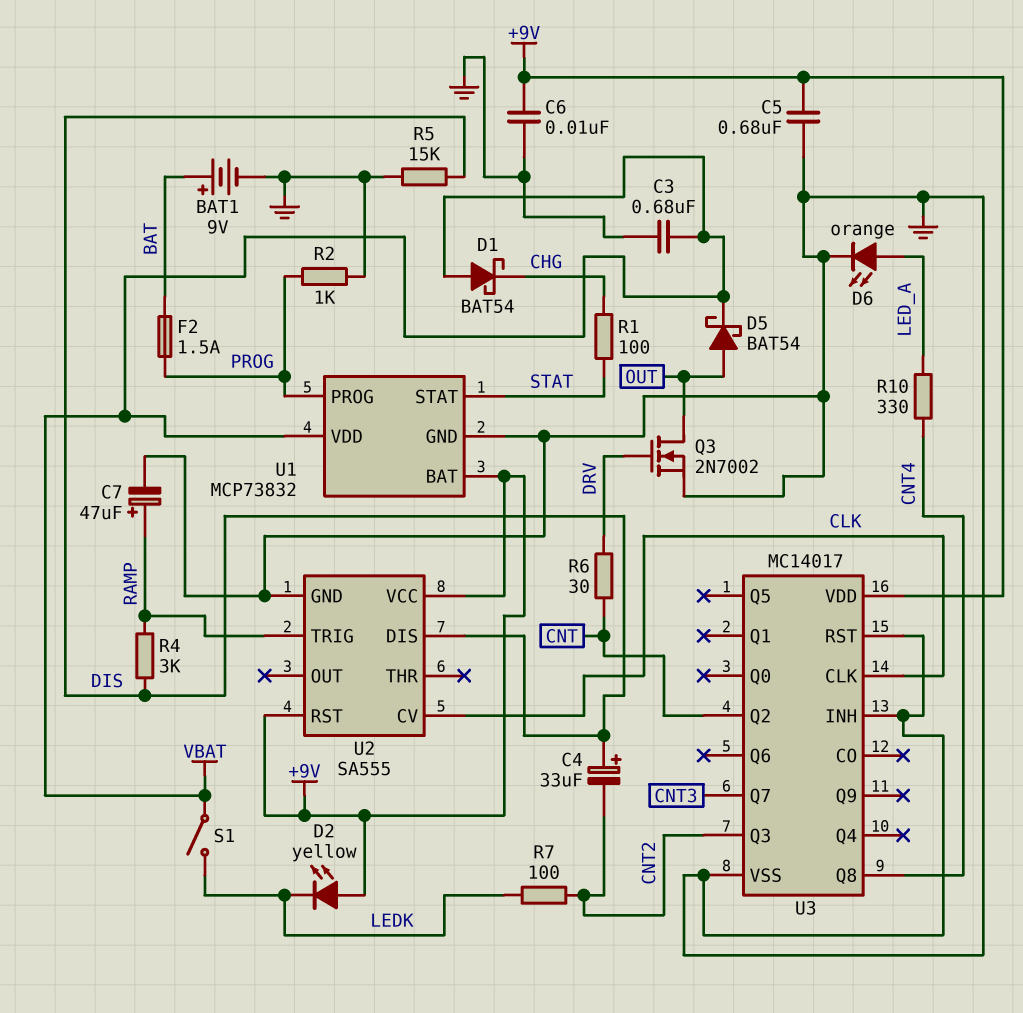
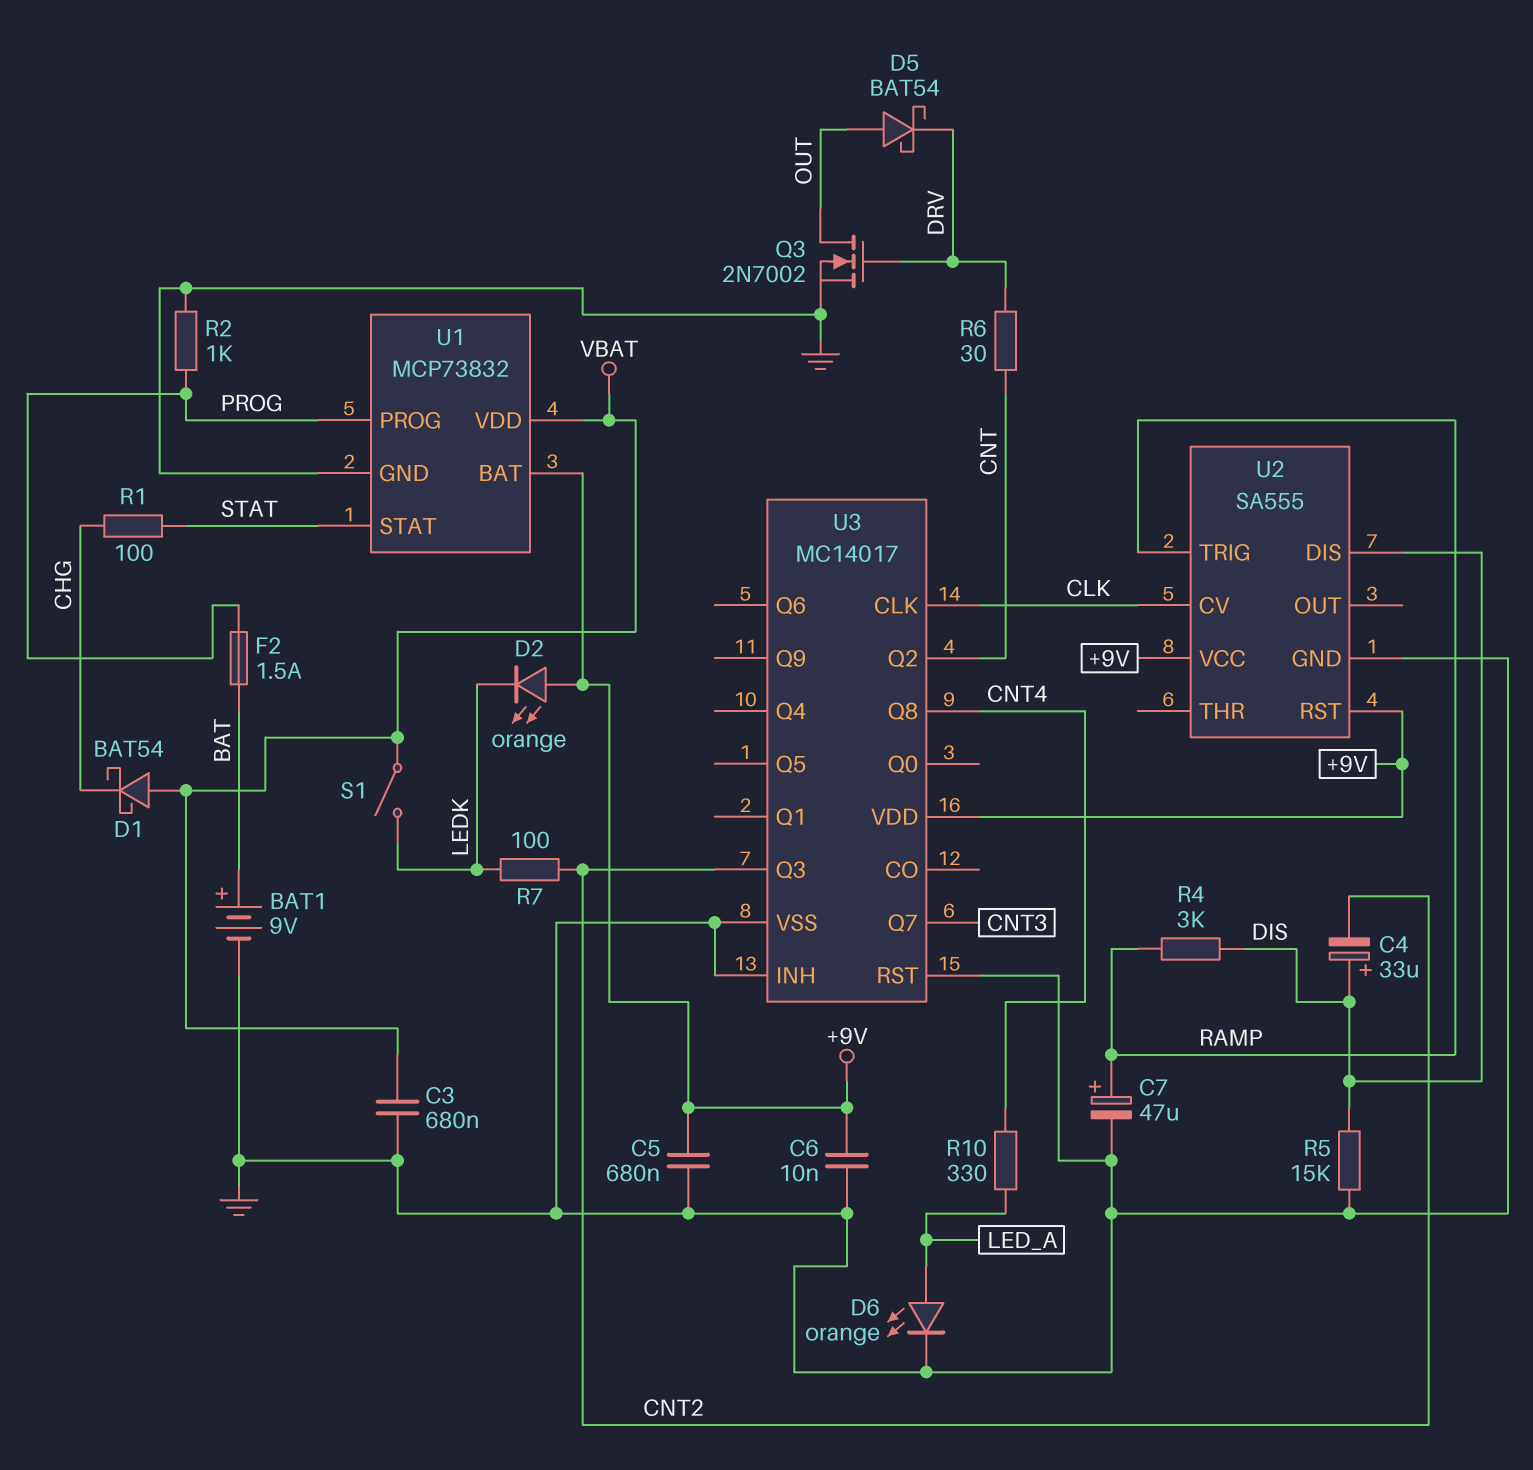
D2: LED yellow (A +9V, K LEDK) -> LED orange (A +9V, K LEDK)
D5: schottky BAT54 (A OUT, K VBAT) -> schottky BAT54 (A OUT, K DRV)

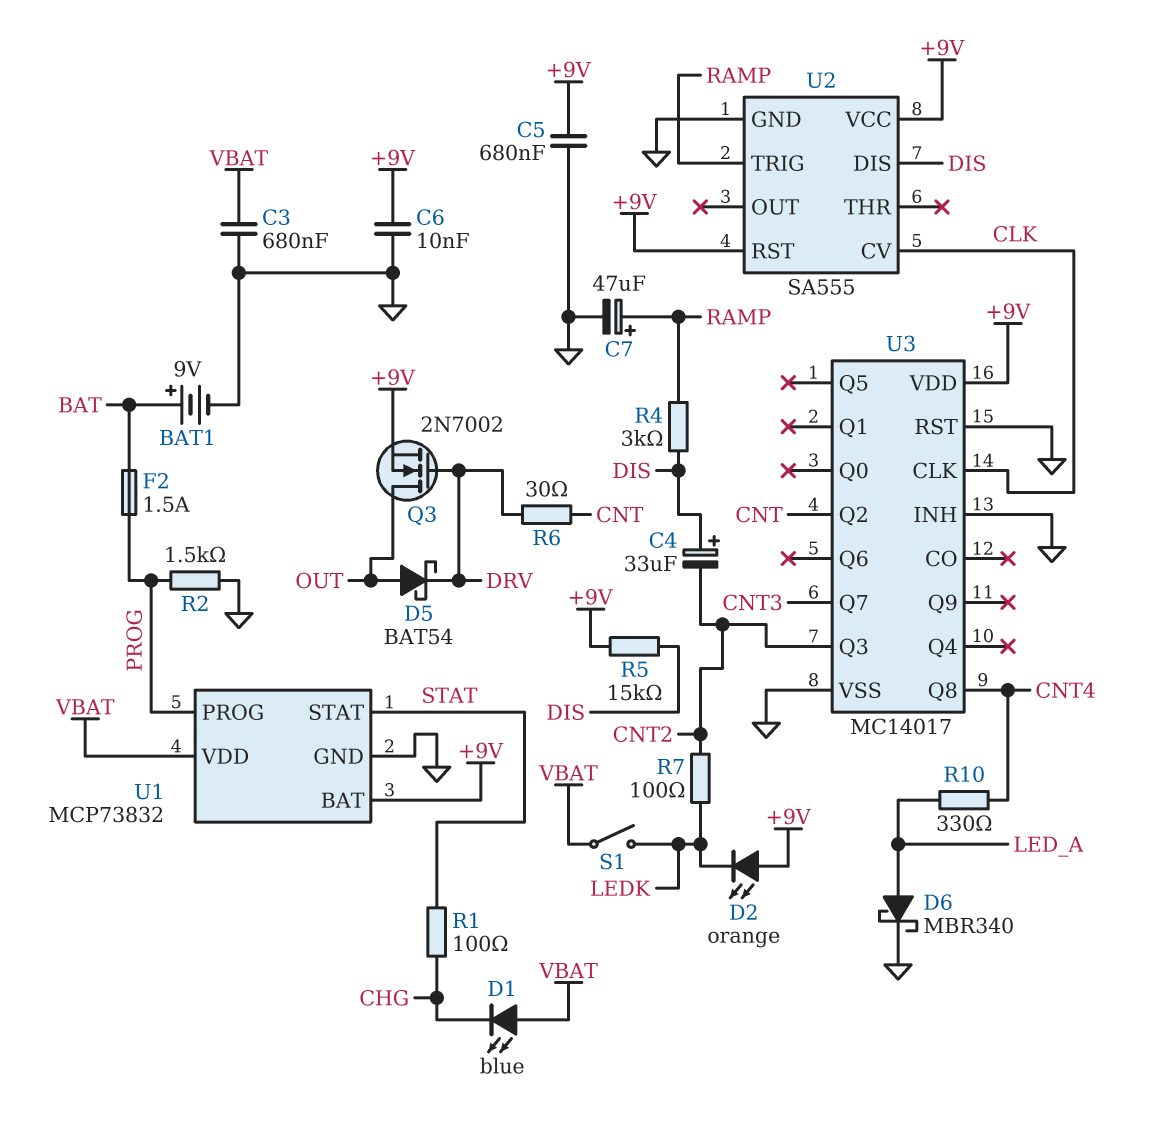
D1: schottky BAT54 (A VBAT, K CHG) -> LED blue (A VBAT, K CHG)
D6: LED orange (A LED_A, K GND) -> schottky MBR340 (A LED_A, K GND)
Q3: NMOS 2N7002 (G DRV, D OUT, S GND) -> NMOS 2N7002 (G DRV, D OUT, S +9V)
R2: 1k (GND, PROG) -> 1.5k (GND, PROG)
R5: 15k (DIS, GND) -> 15k (+9V, DIS)

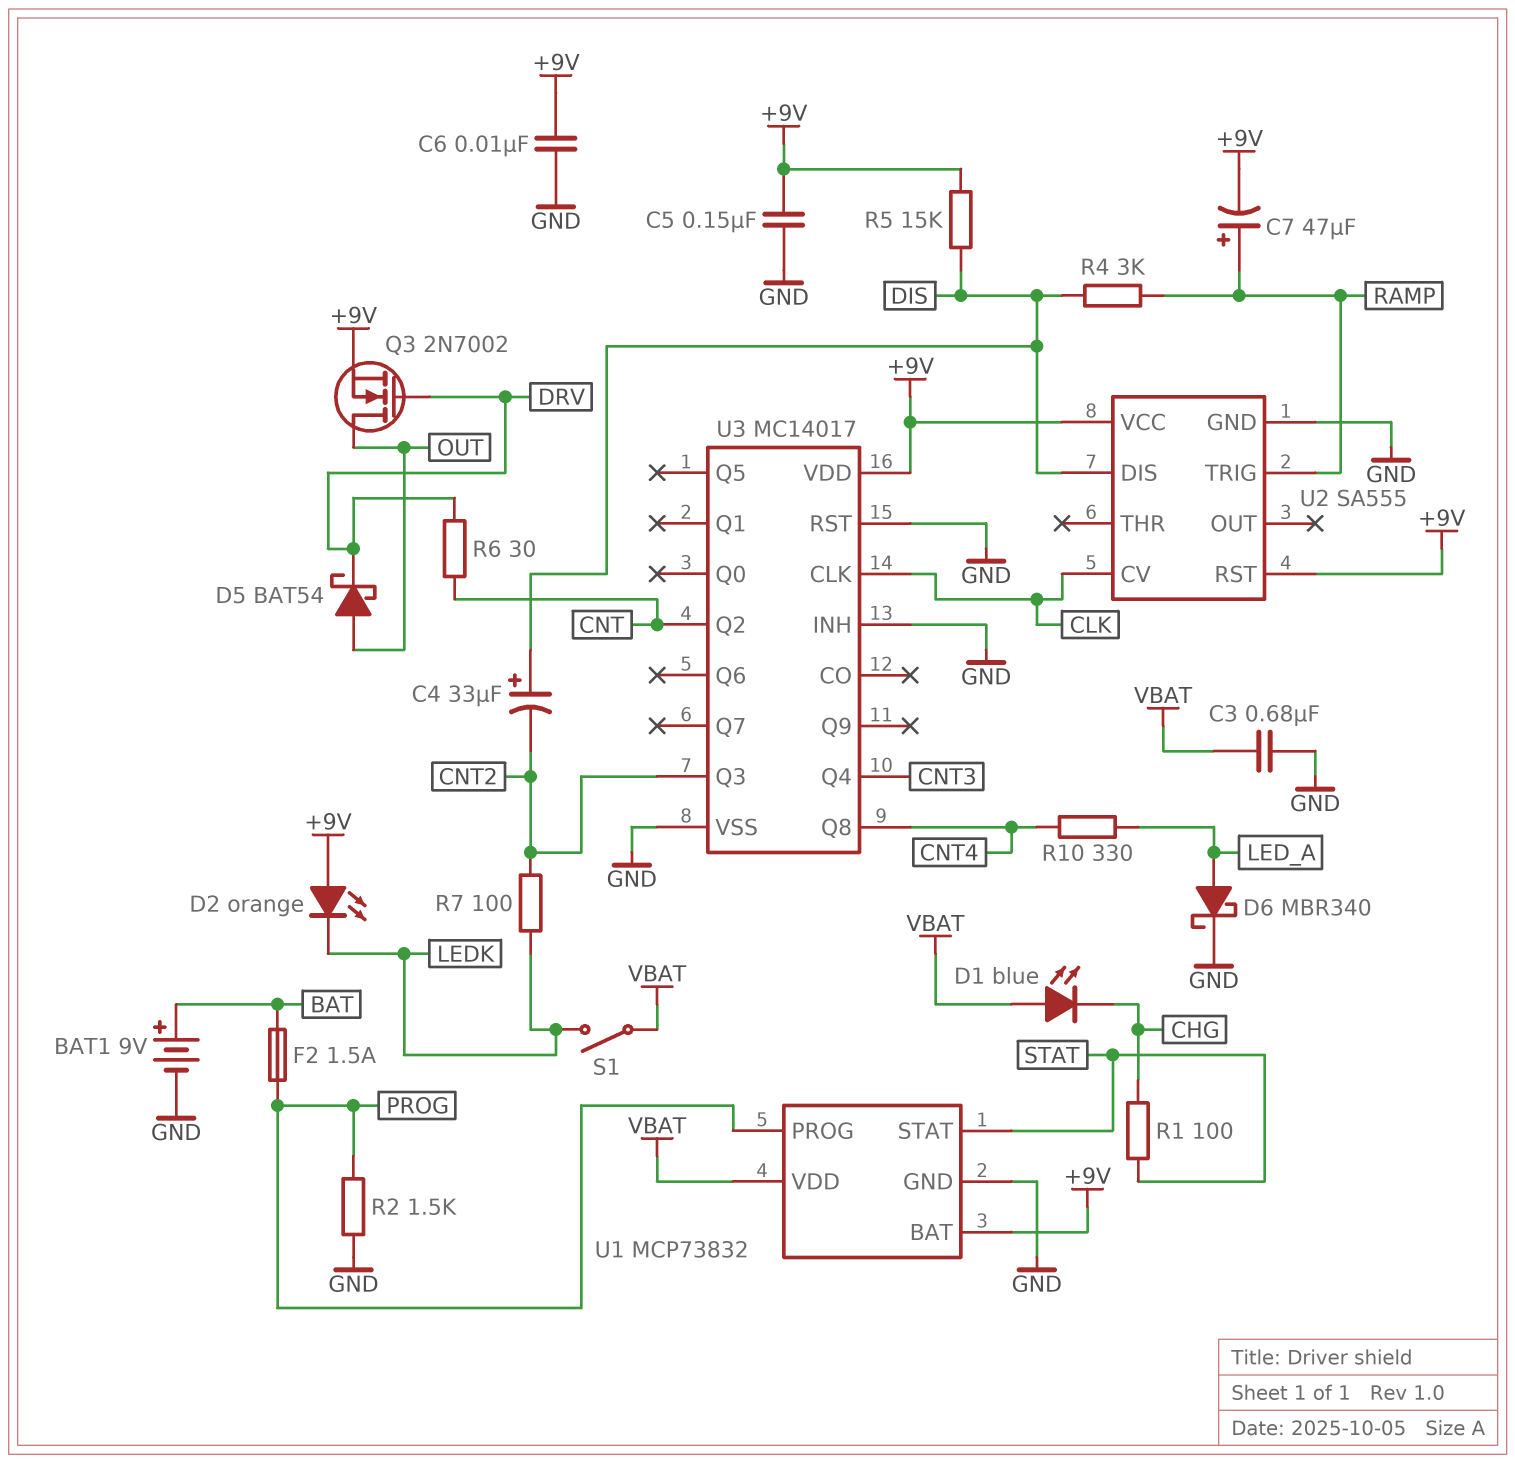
C5: 680nF (+9V, GND) -> 150nF (+9V, GND)
C7: 47uF (plus RAMP, minus GND) -> 47uF (plus RAMP, minus +9V)
U3 pin Q4: none -> CNT3
U3 pin Q7: CNT3 -> none

